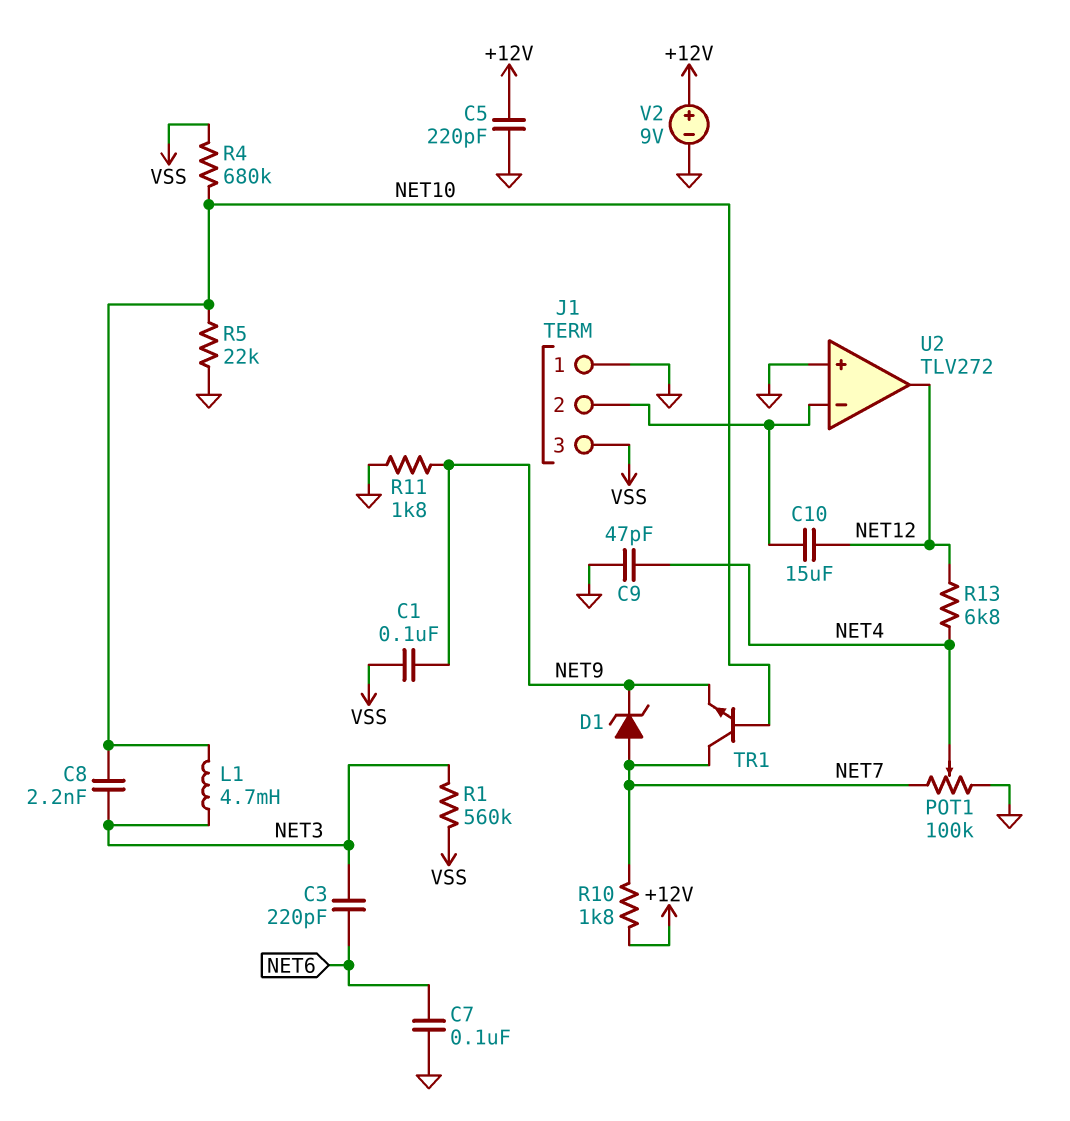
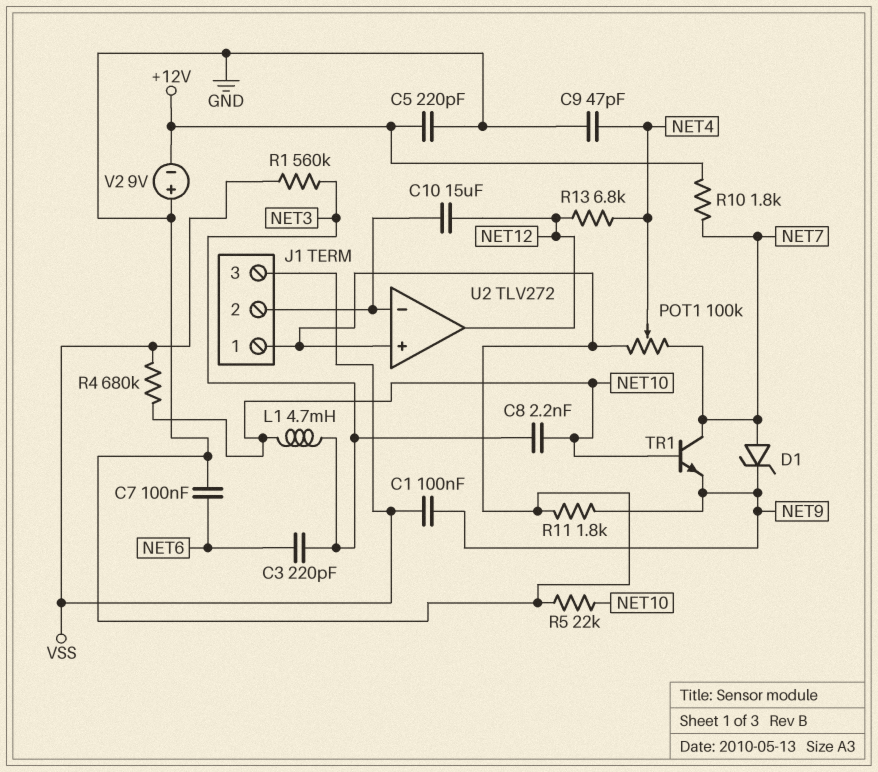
V2: 9V (plus +12V, minus GND) -> 9V (plus GND, minus +12V)

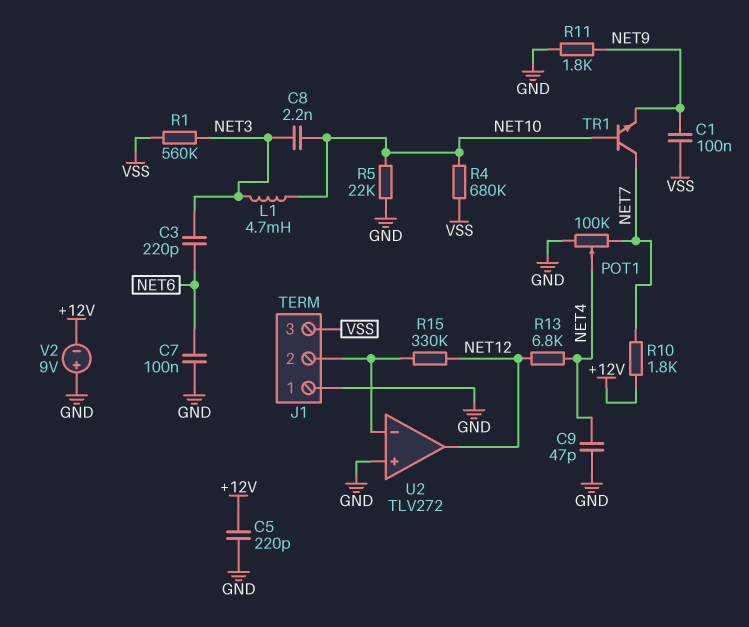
C10: 15uF (J1/2, NET12) -> none
D1: zener (A NET7, K NET9) -> none
R15: none -> 330k (J1/2, NET12)

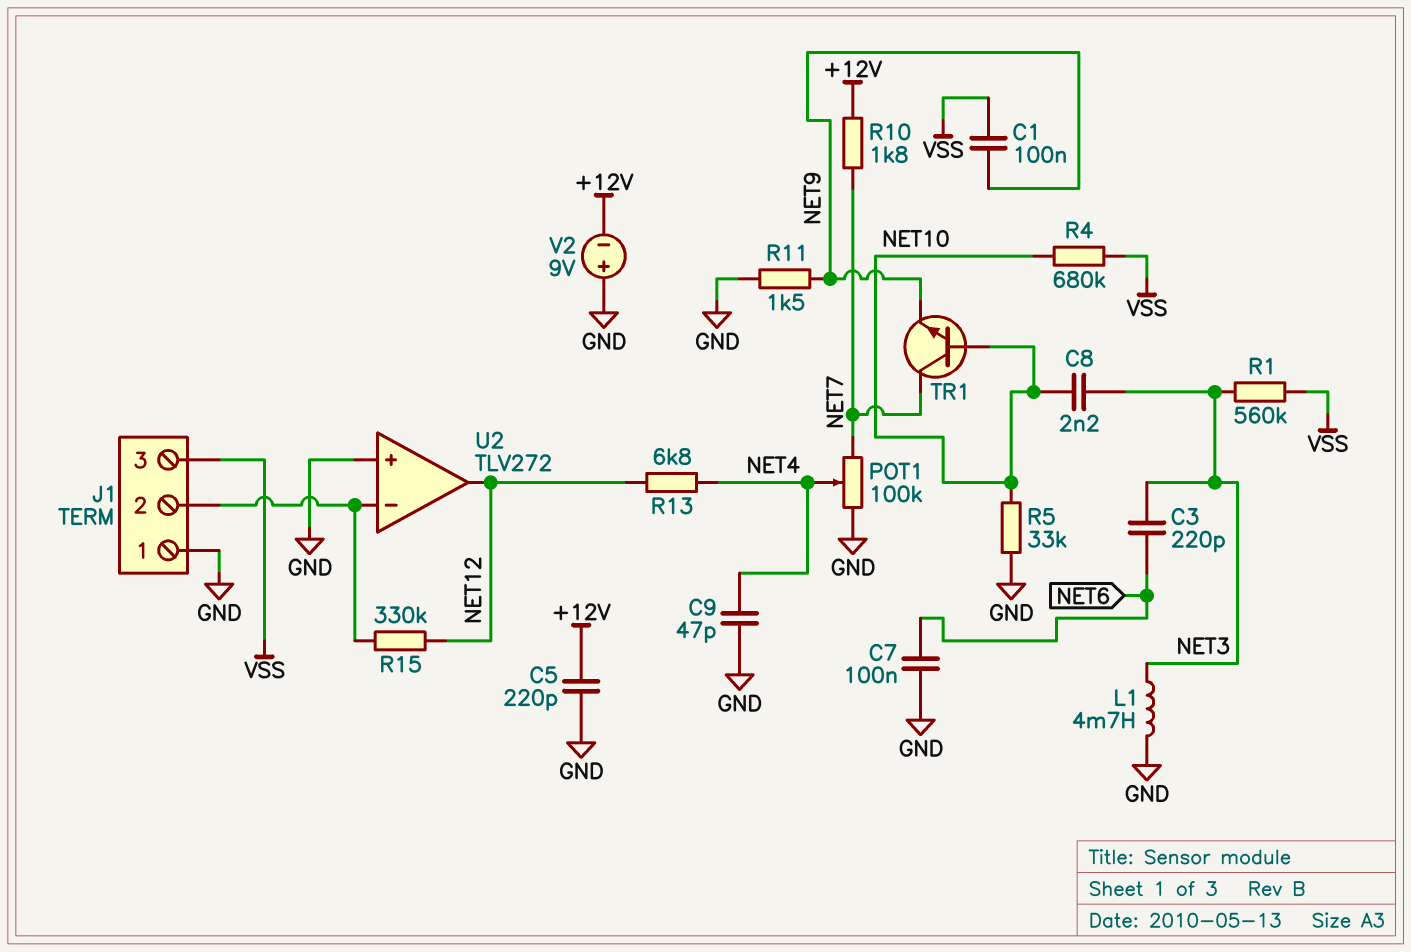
L1: 4.7mH (NET3, NET10) -> 4.7mH (GND, NET3)
R5: 22k (GND, NET10) -> 33k (GND, NET10)
R11: 1.8k (GND, NET9) -> 1.5k (GND, NET9)

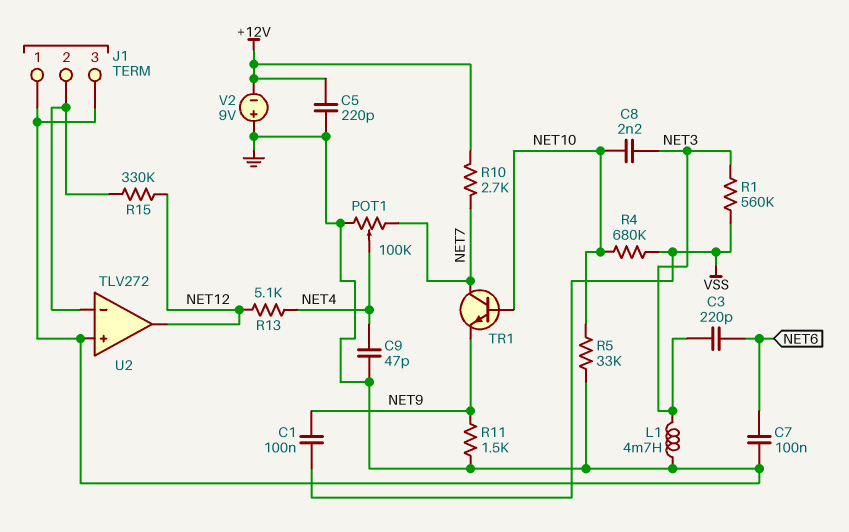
J1 pin 3: VSS -> GND
R10: 1.8k (+12V, NET7) -> 2.7k (+12V, NET7)
R13: 6.8k (NET4, NET12) -> 5.1k (NET4, NET12)

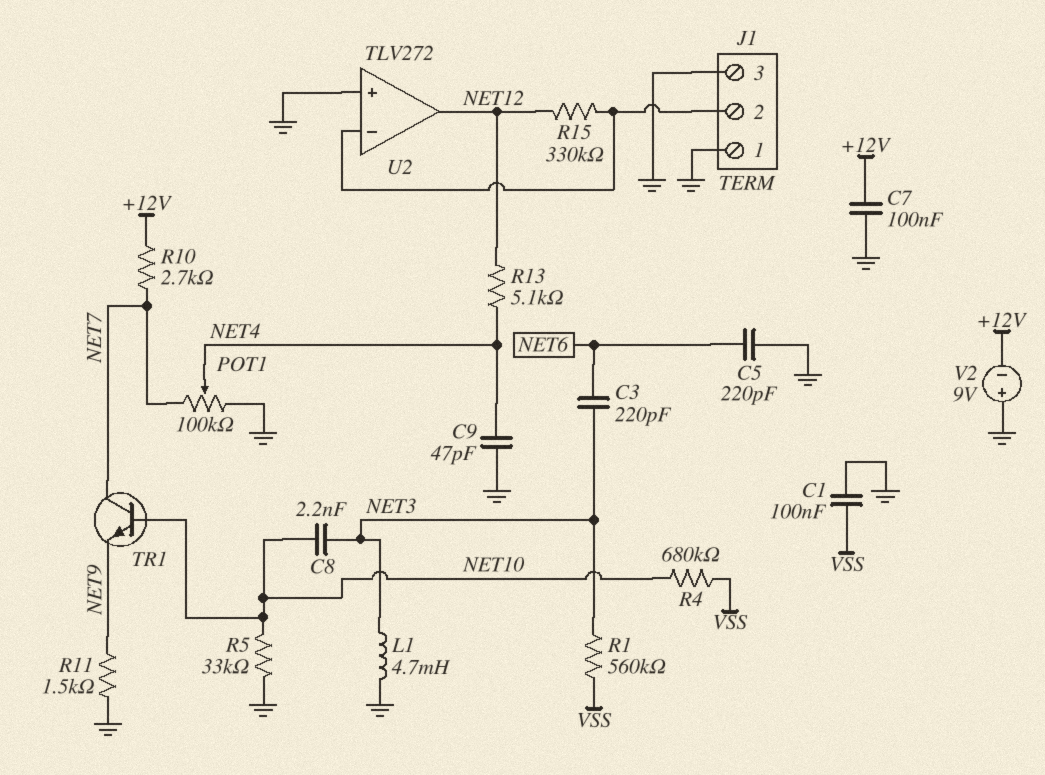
C1: 100nF (NET9, VSS) -> 100nF (GND, VSS)
C5: 220pF (+12V, GND) -> 220pF (GND, NET6)
C7: 100nF (GND, NET6) -> 100nF (+12V, GND)

